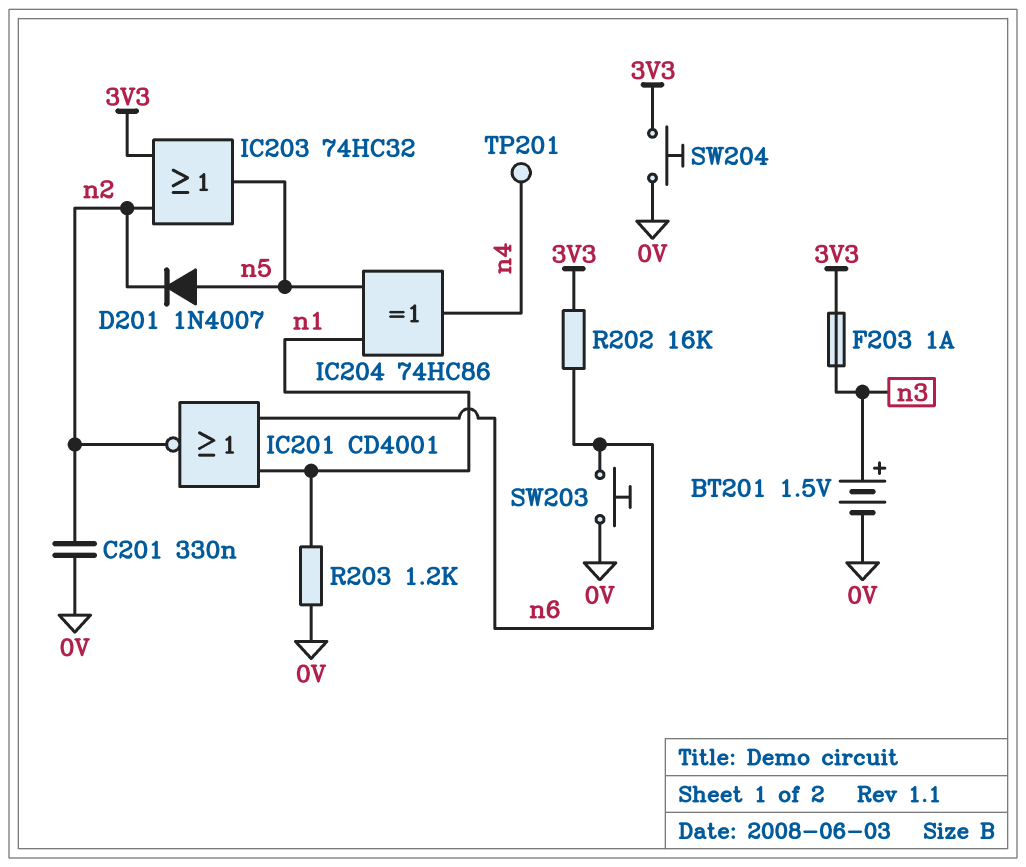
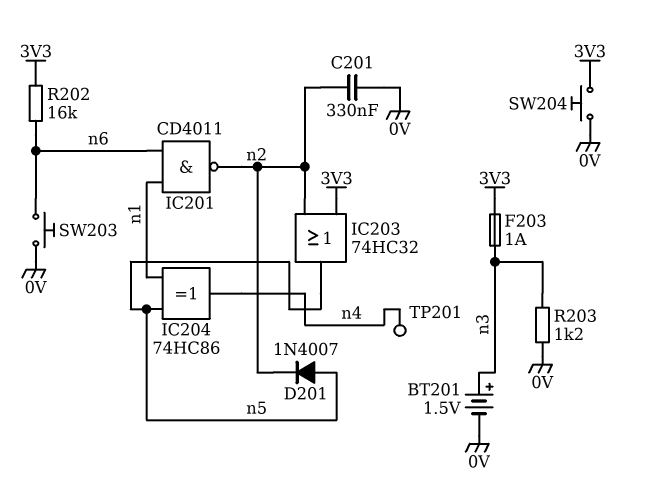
IC201: NOR CD4001 (in n1, in n6, out n2) -> NAND CD4011 (in n1, in n6, out n2)
R203: 1.2k (0V, n1) -> 1.2k (0V, n3)

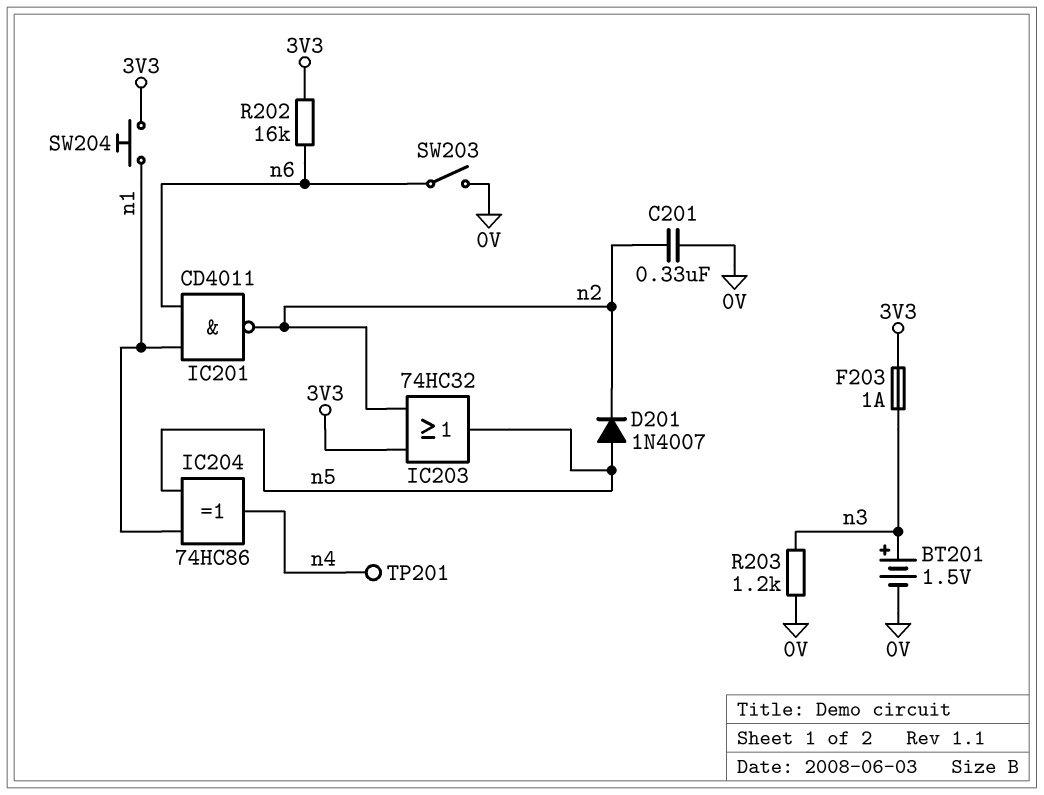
SW203: button (0V, n6) -> switch (0V, n6)
SW204: button (0V, 3V3) -> button (3V3, n1)

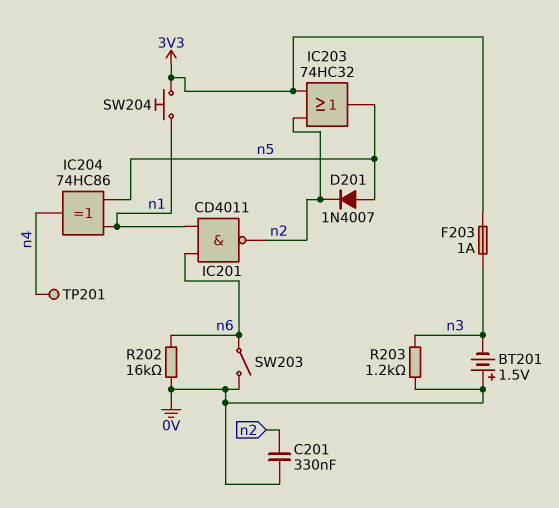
BT201: 1.5V (plus n3, minus 0V) -> 1.5V (plus 0V, minus n3)
R202: 16k (3V3, n6) -> 16k (0V, n6)

